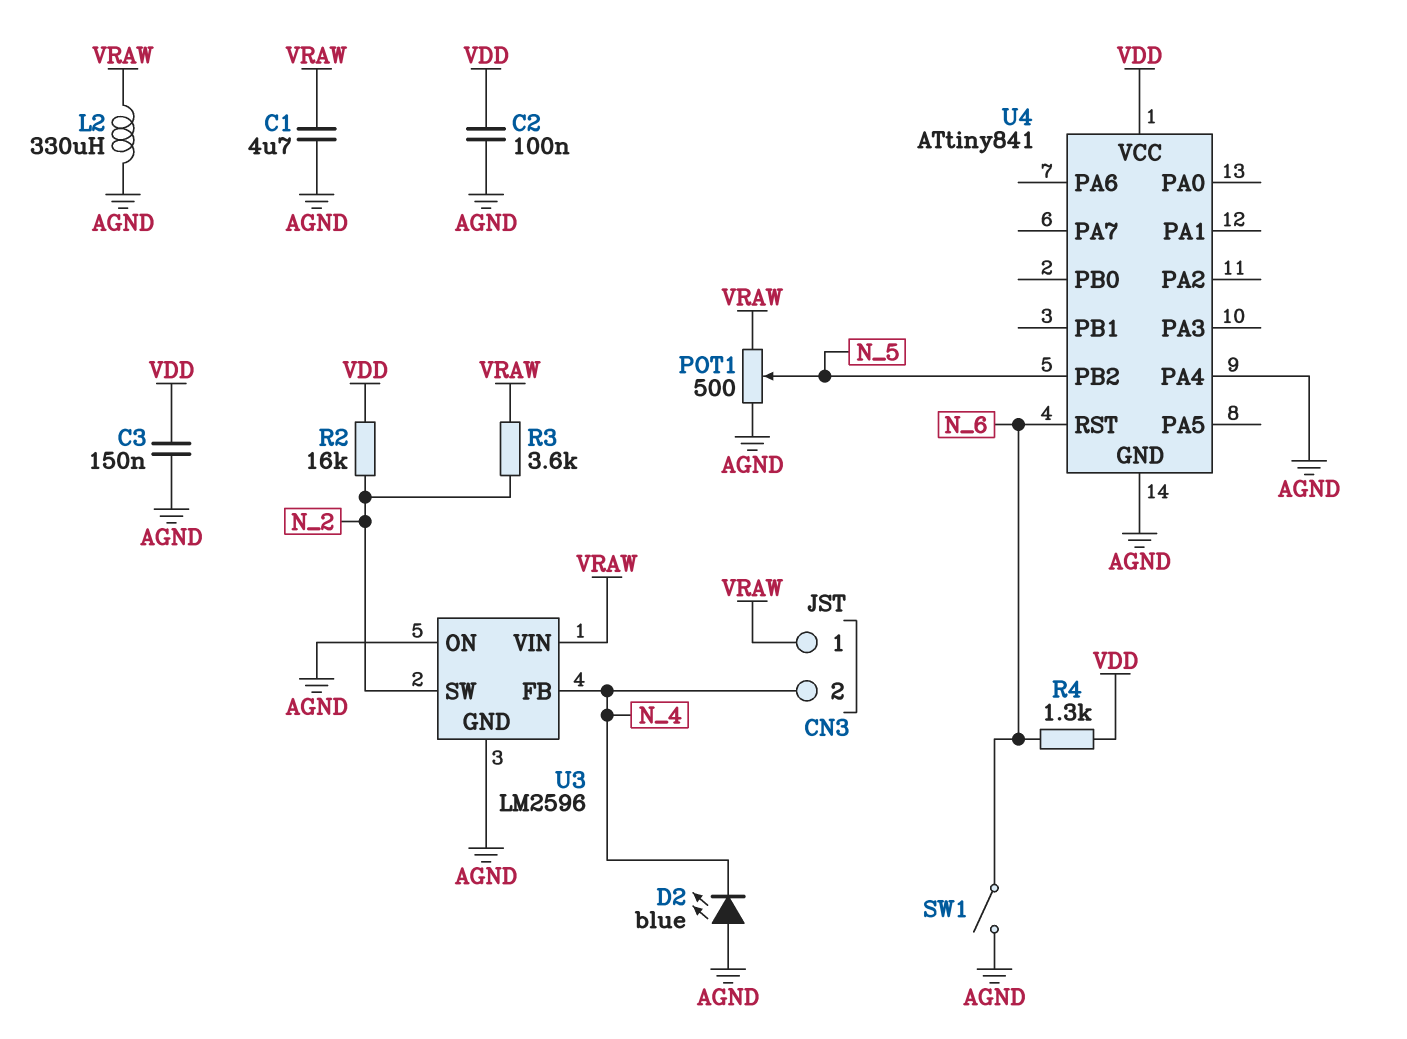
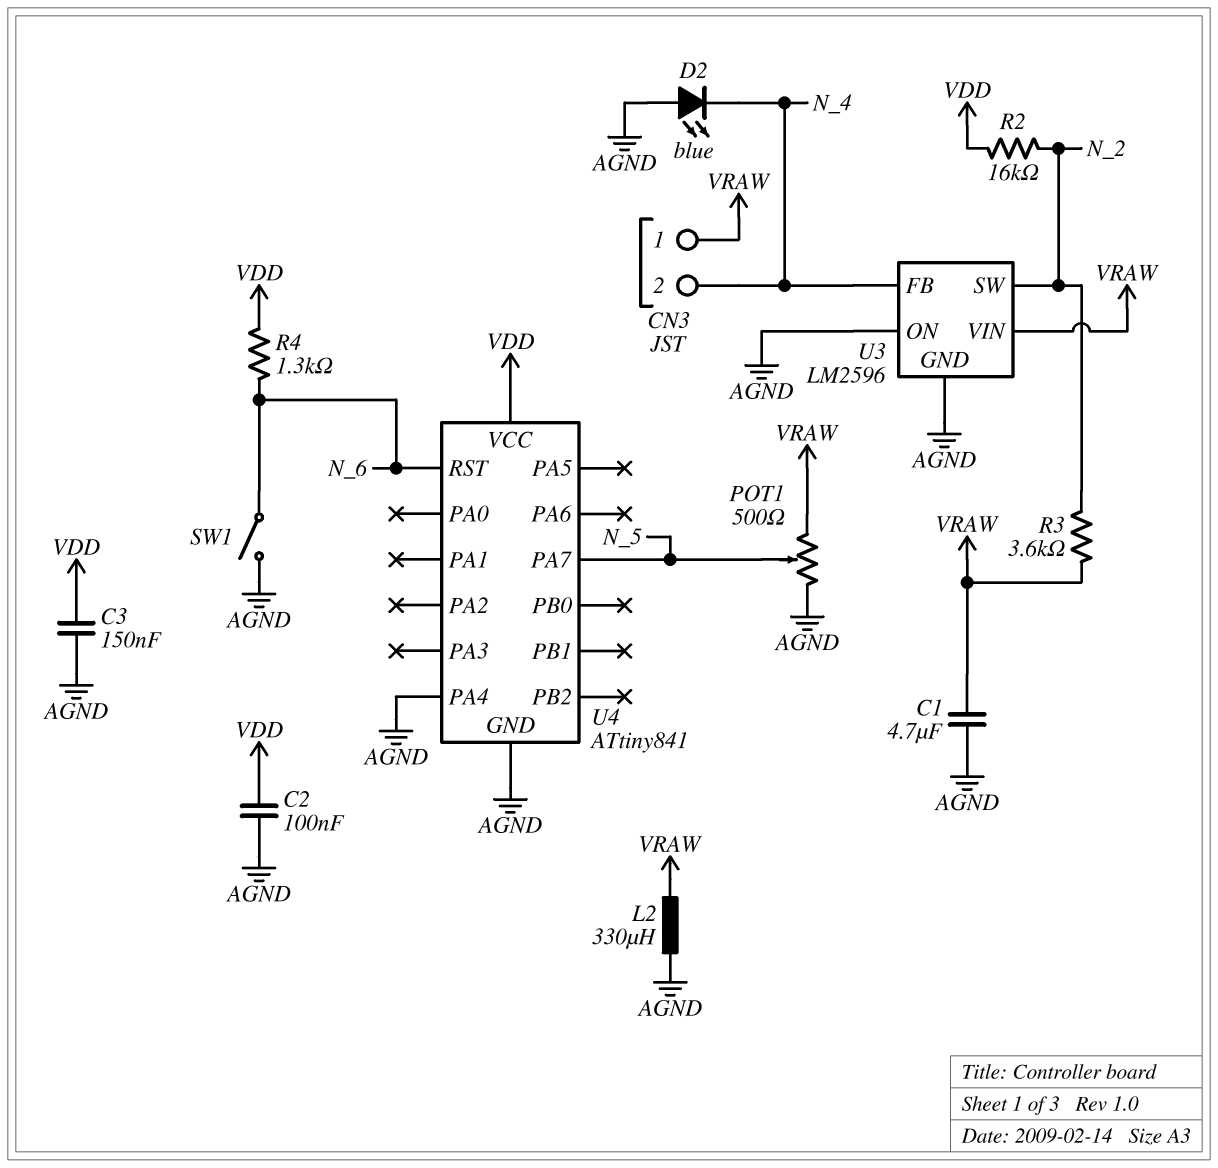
U4 pin PA7: none -> N_5
U4 pin PB2: N_5 -> none

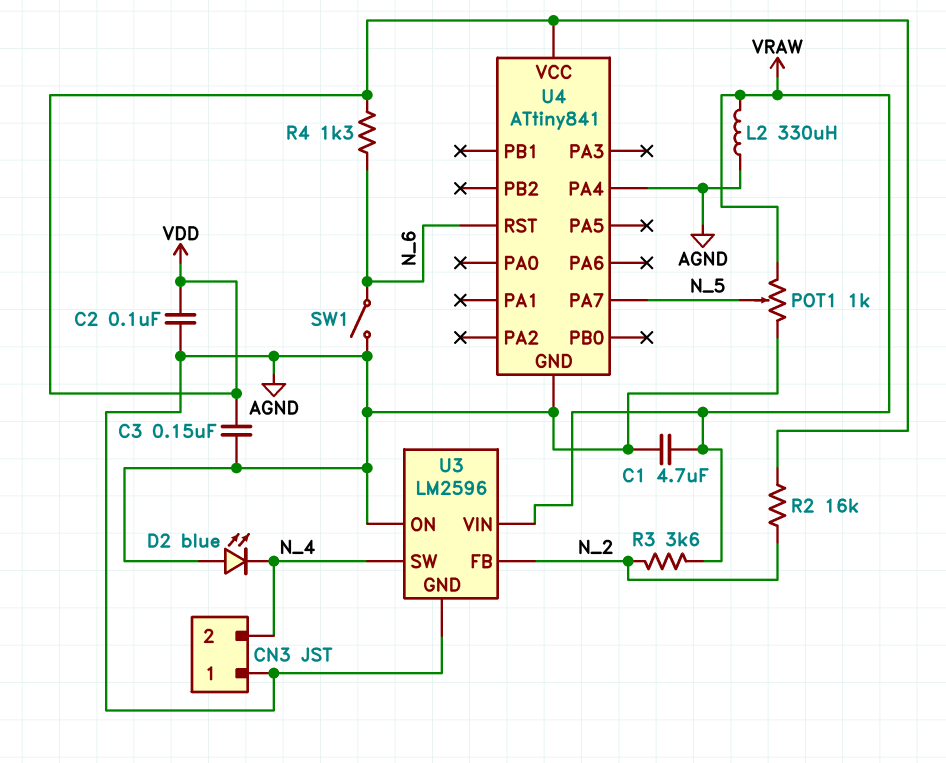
CN3 pin 1: VRAW -> AGND
POT1: 500 (AGND, VRAW, wiper N_5) -> 1k (AGND, VRAW, wiper N_5)
U3 pin FB: N_4 -> N_2
U3 pin SW: N_2 -> N_4

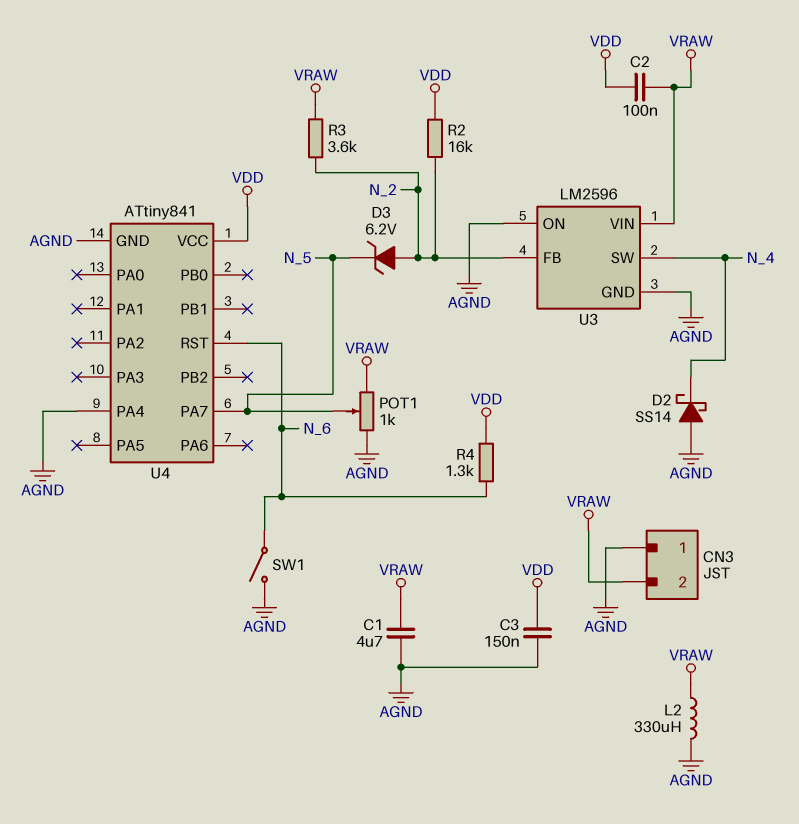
C2: 100nF (AGND, VDD) -> 100nF (VDD, VRAW)
CN3 pin 2: N_4 -> VRAW
D2: LED blue (A AGND, K N_4) -> schottky SS14 (A AGND, K N_4)
D3: none -> zener 6.2V (A N_2, K N_5)

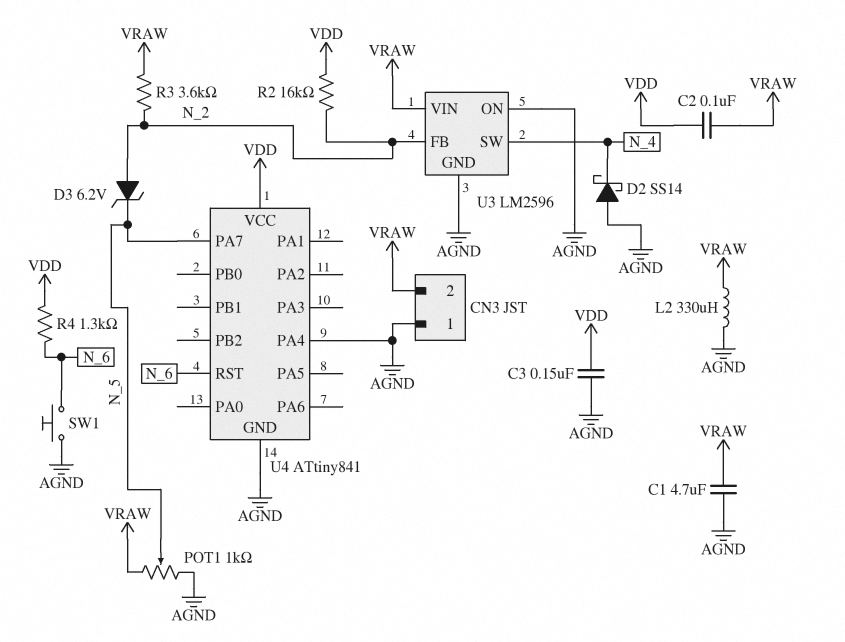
SW1: switch (AGND, N_6) -> button (AGND, N_6)

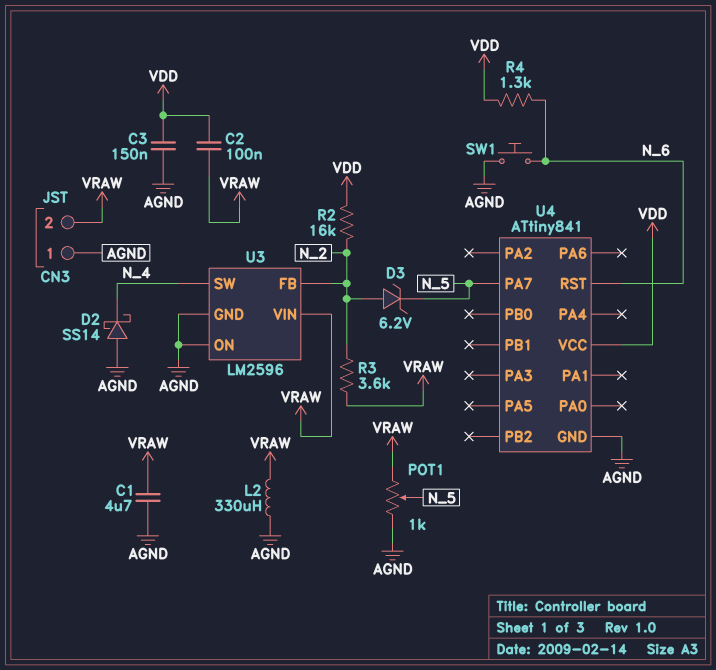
U4 pin PA4: AGND -> none

